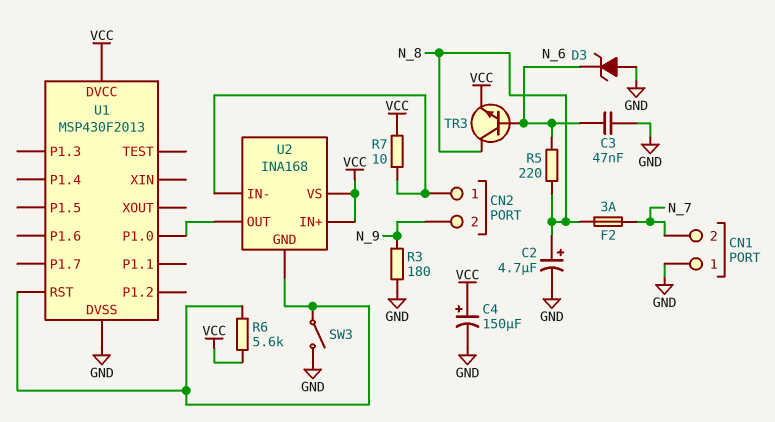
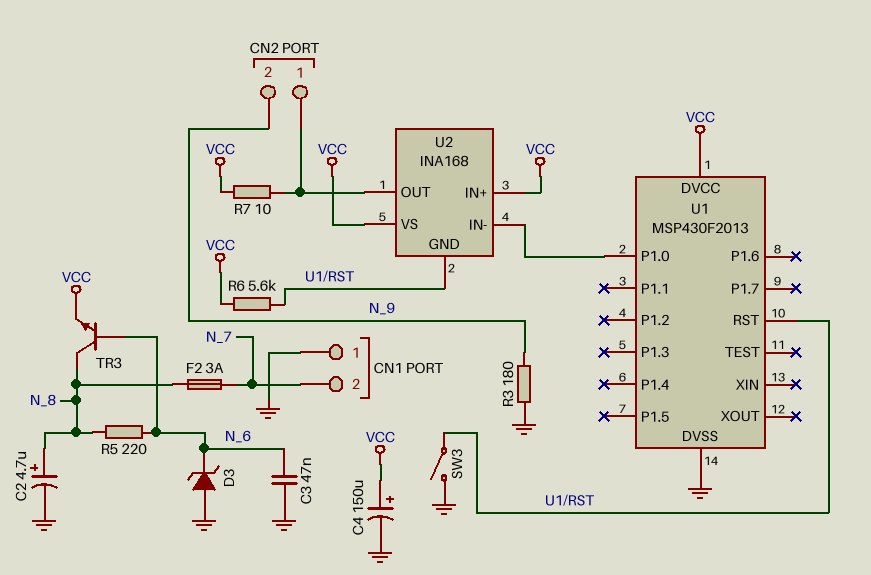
U2 pin IN-: CN2/1 -> U1/P1.0
U2 pin OUT: U1/P1.0 -> CN2/1

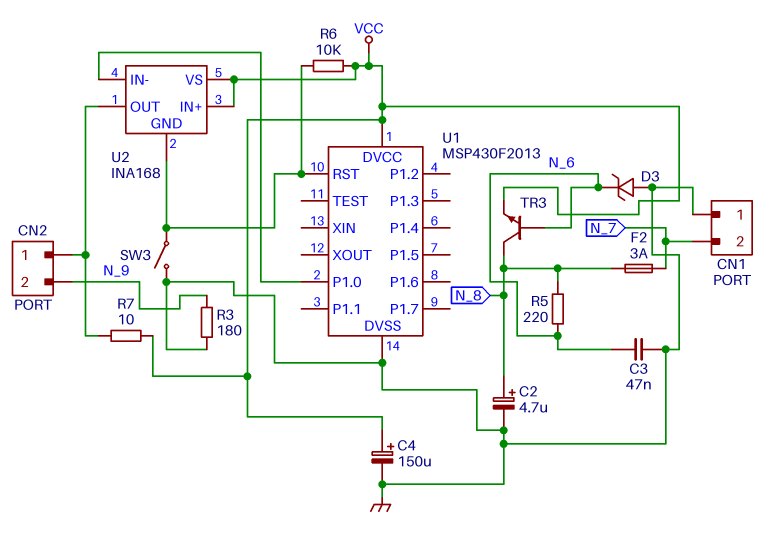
R6: 5.6k (U1/RST, VCC) -> 10k (U1/RST, VCC)

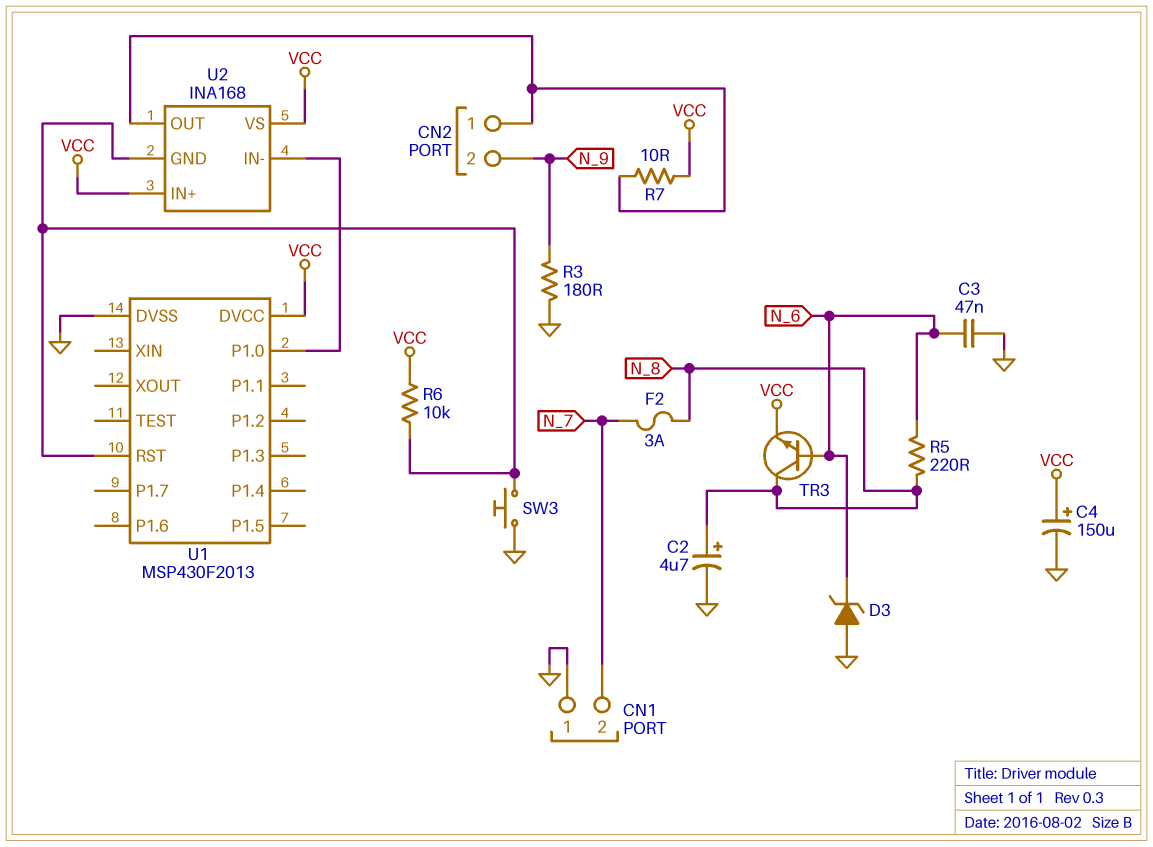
SW3: switch (GND, U1/RST) -> button (GND, U1/RST)

